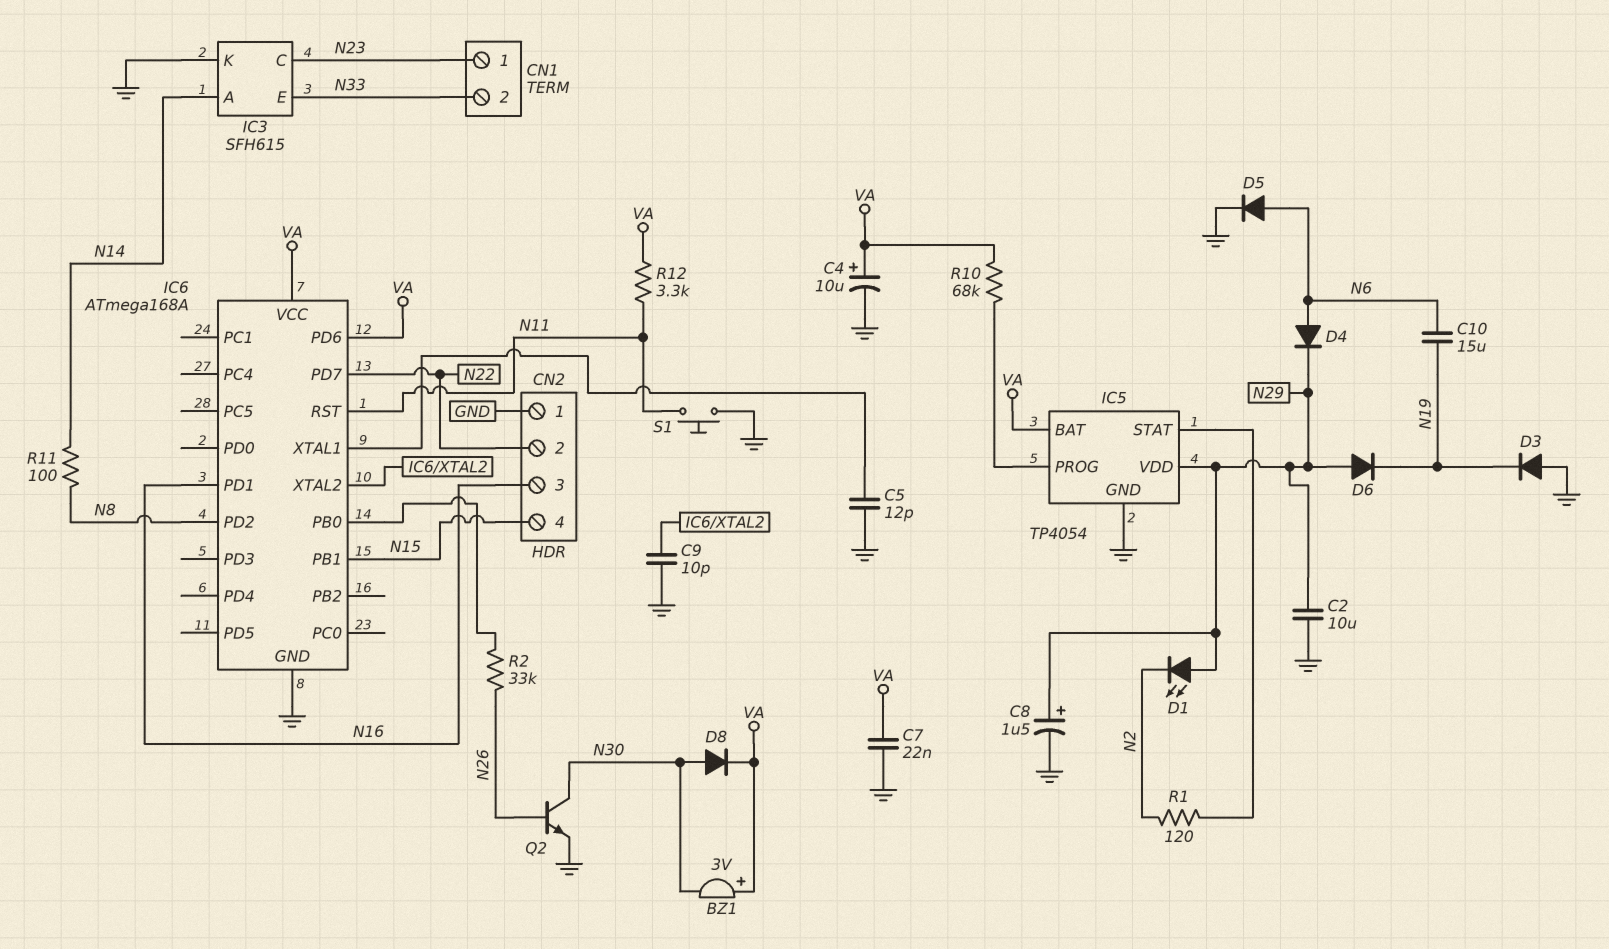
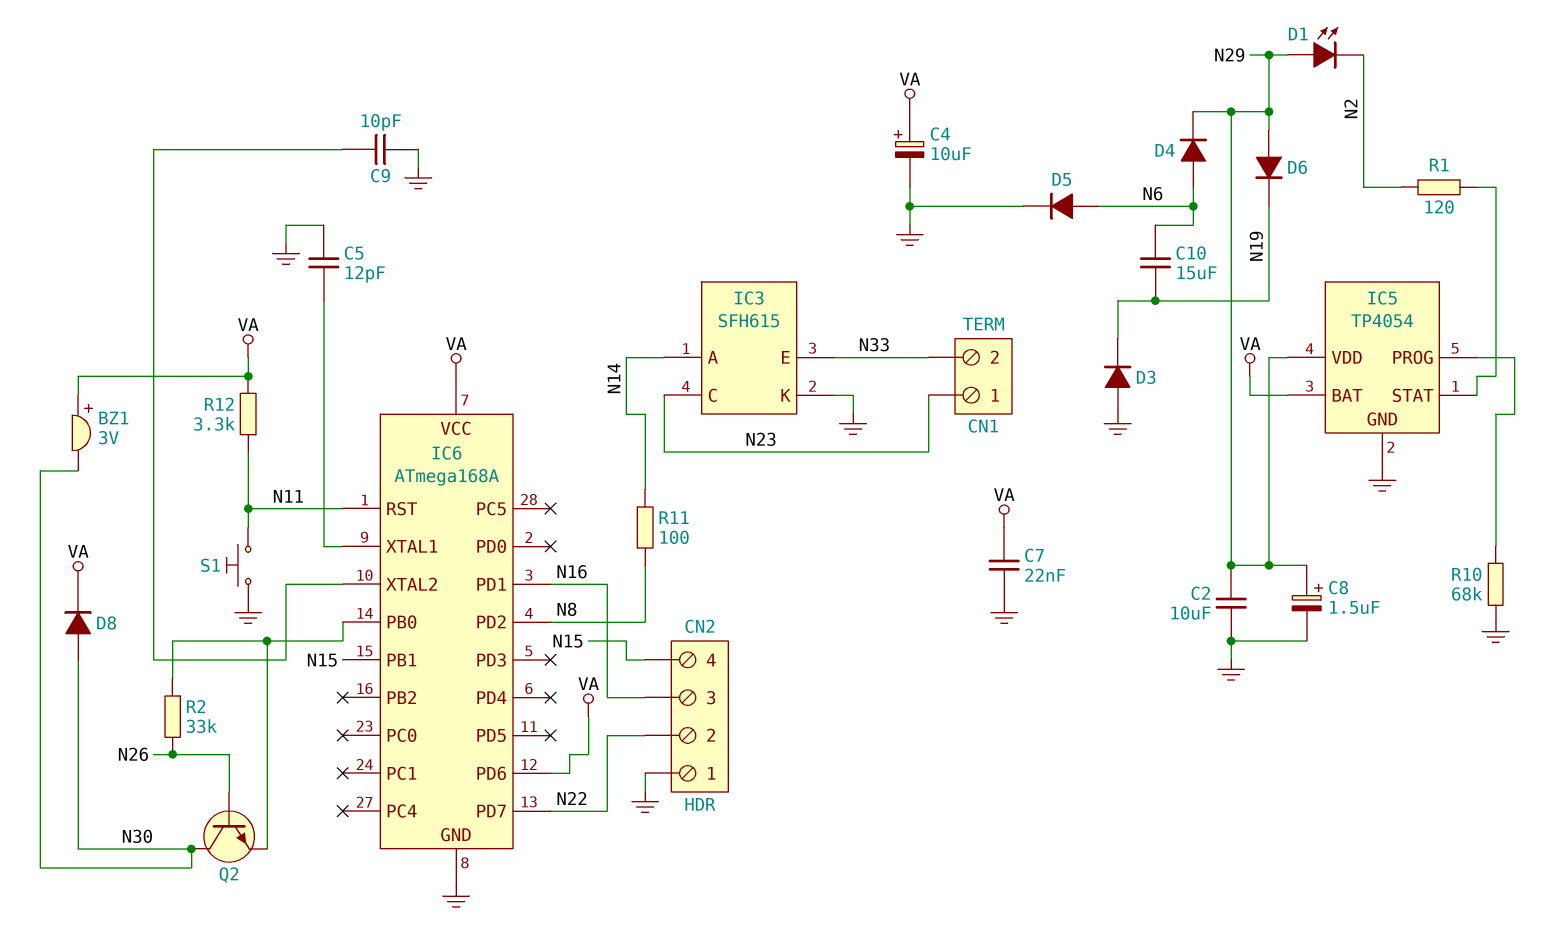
Q2: NPN (B N26, C N30, E GND) -> NPN (B N26, C N30, E IC6/PB0)
R10: 68k (IC5/PROG, VA) -> 68k (GND, IC5/PROG)

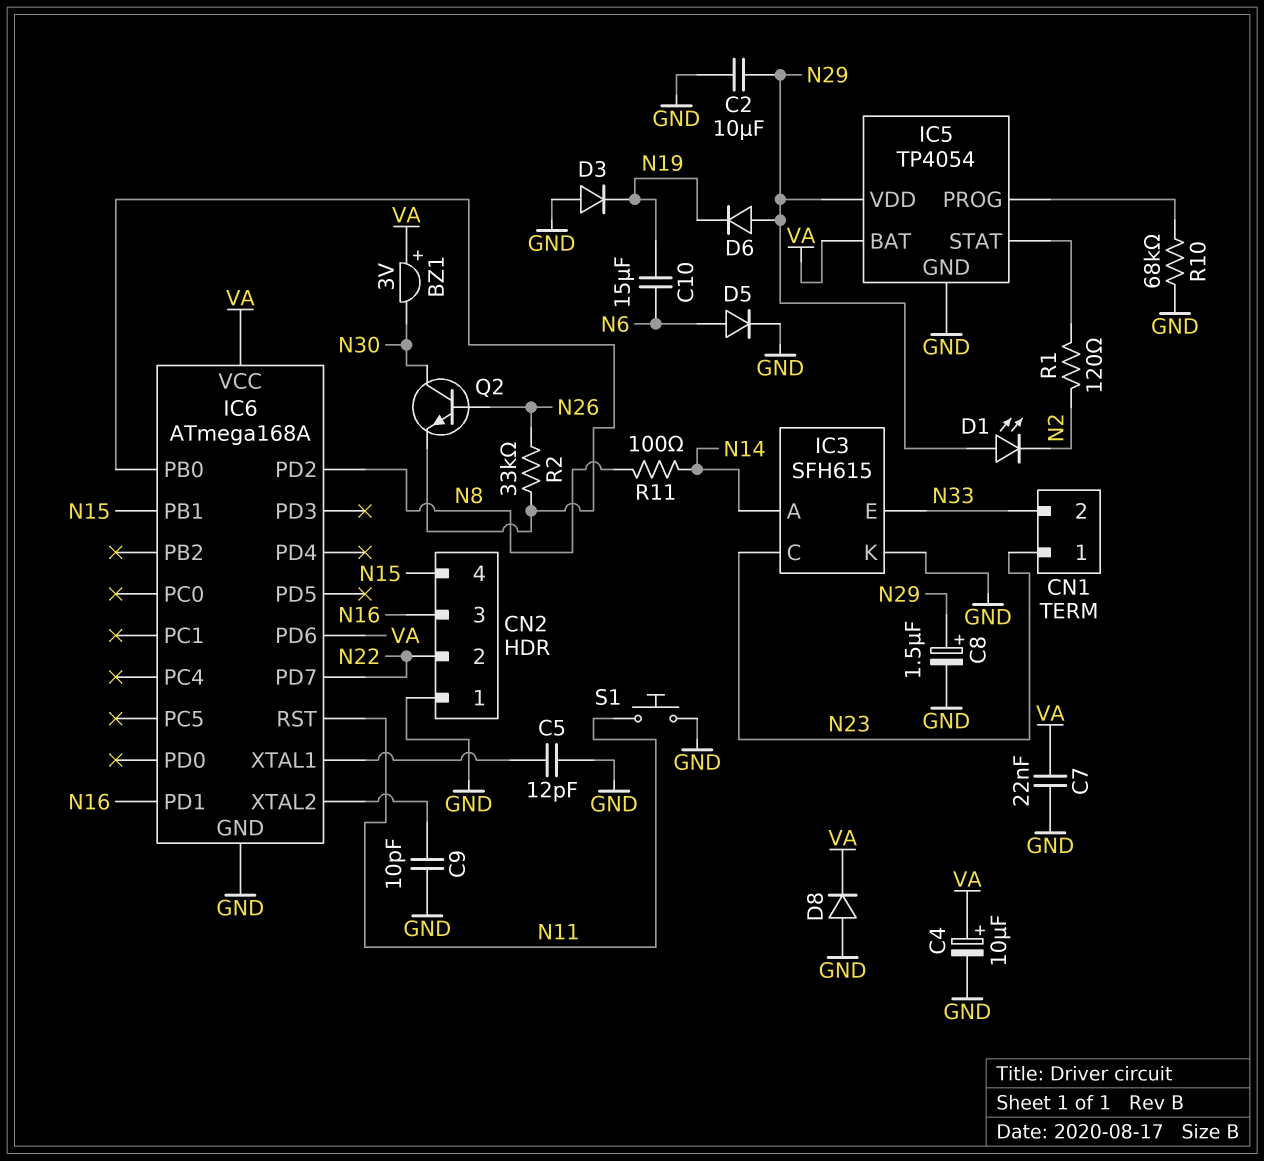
D4: diode (A N6, K N29) -> none
D8: diode (A N30, K VA) -> diode (A GND, K VA)
R12: 3.3k (N11, VA) -> none

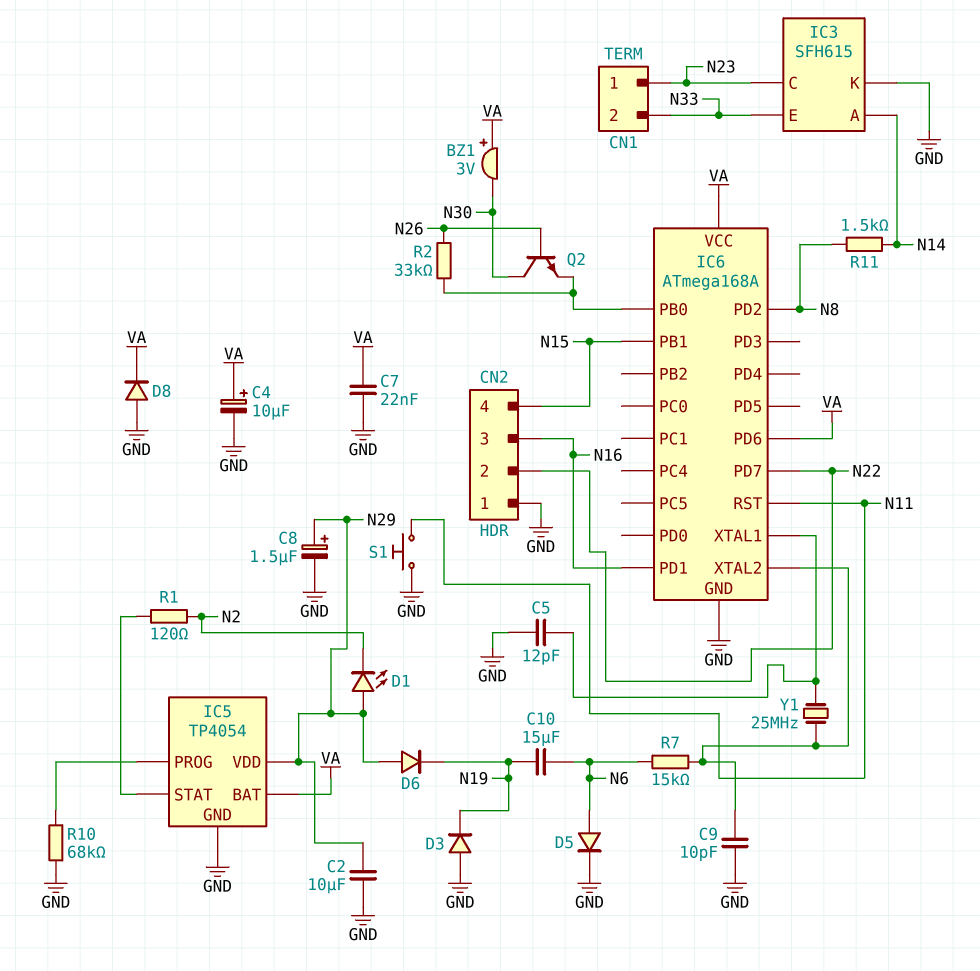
R7: none -> 15k (IC6/XTAL2, N6)
R11: 100 (N8, N14) -> 1.5k (N8, N14)
Y1: none -> 25MHz (IC6/XTAL1, IC6/XTAL2)

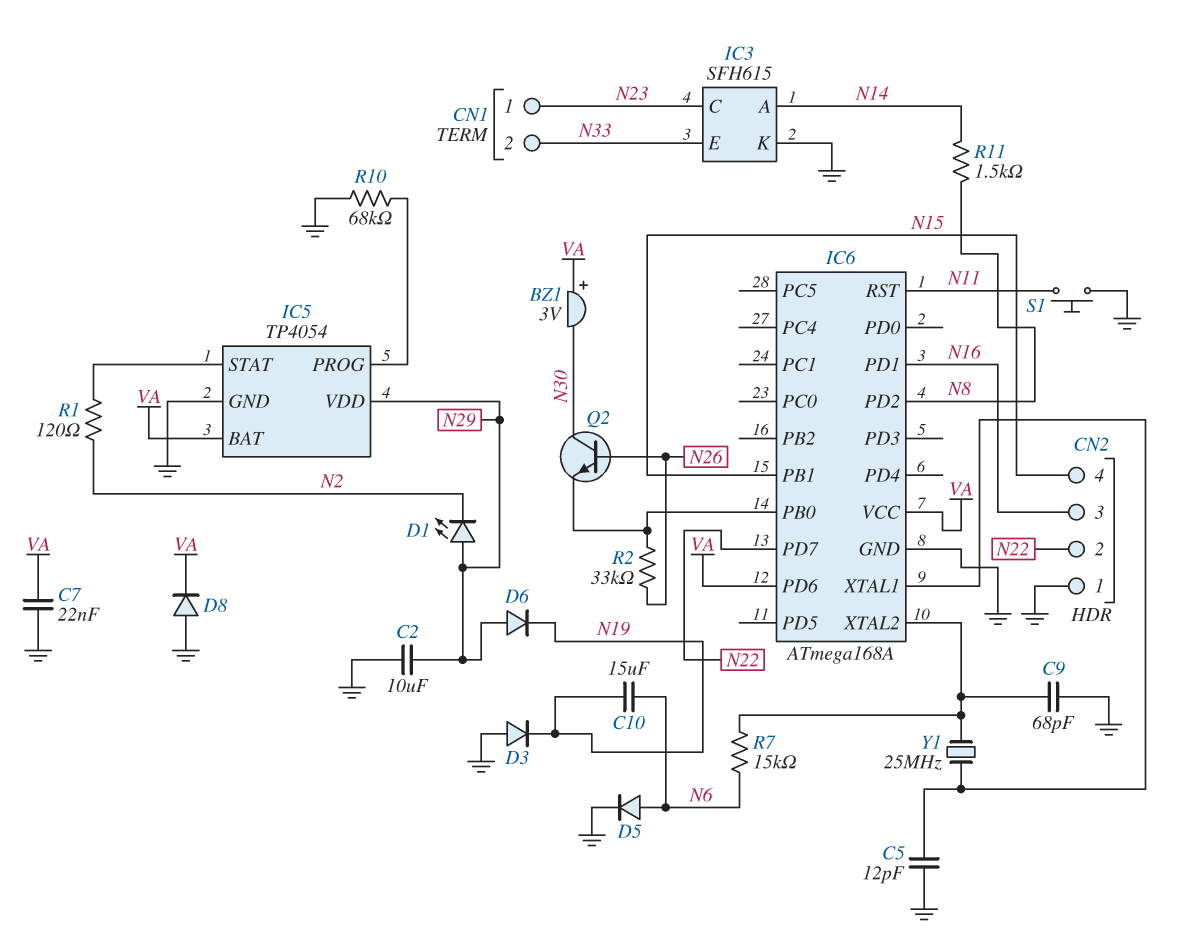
C4: 10uF (plus VA, minus GND) -> none
C8: 1.5uF (plus N29, minus GND) -> none
C9: 10pF (GND, IC6/XTAL2) -> 68pF (GND, IC6/XTAL2)

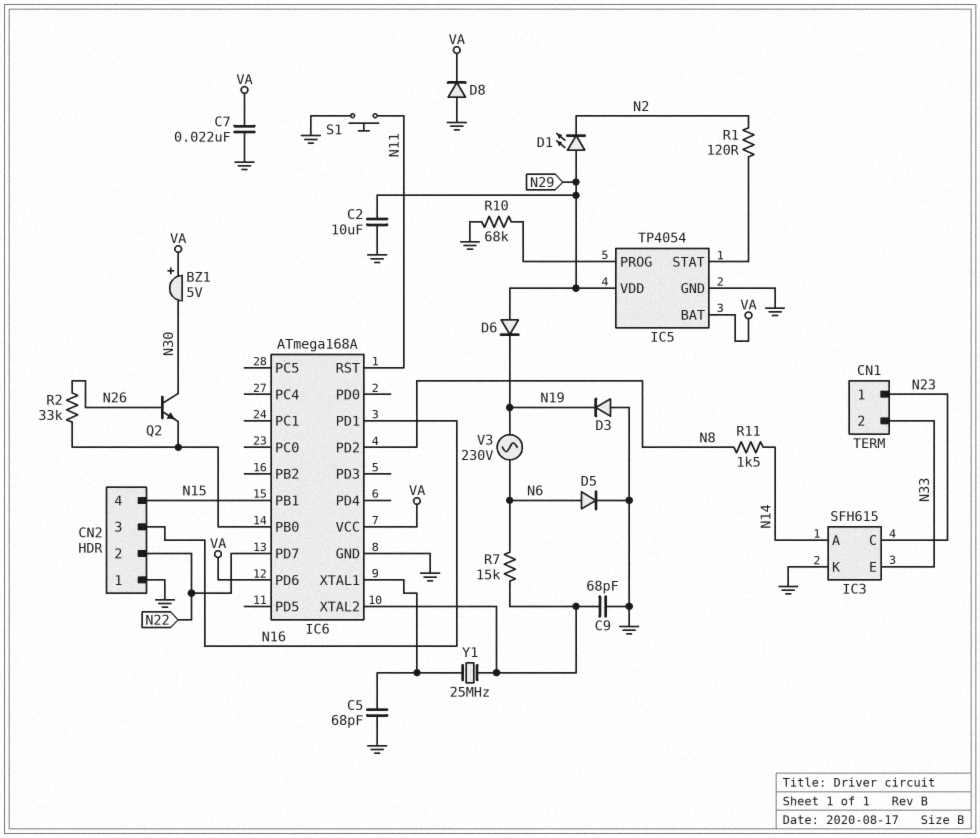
BZ1: buzzer 3V (plus VA, minus N30) -> buzzer 5V (plus VA, minus N30)
C5: 12pF (GND, IC6/XTAL1) -> 68pF (GND, IC6/XTAL1)
C10: 15uF (N6, N19) -> none
V3: none -> AC 230V (N6, N19)

